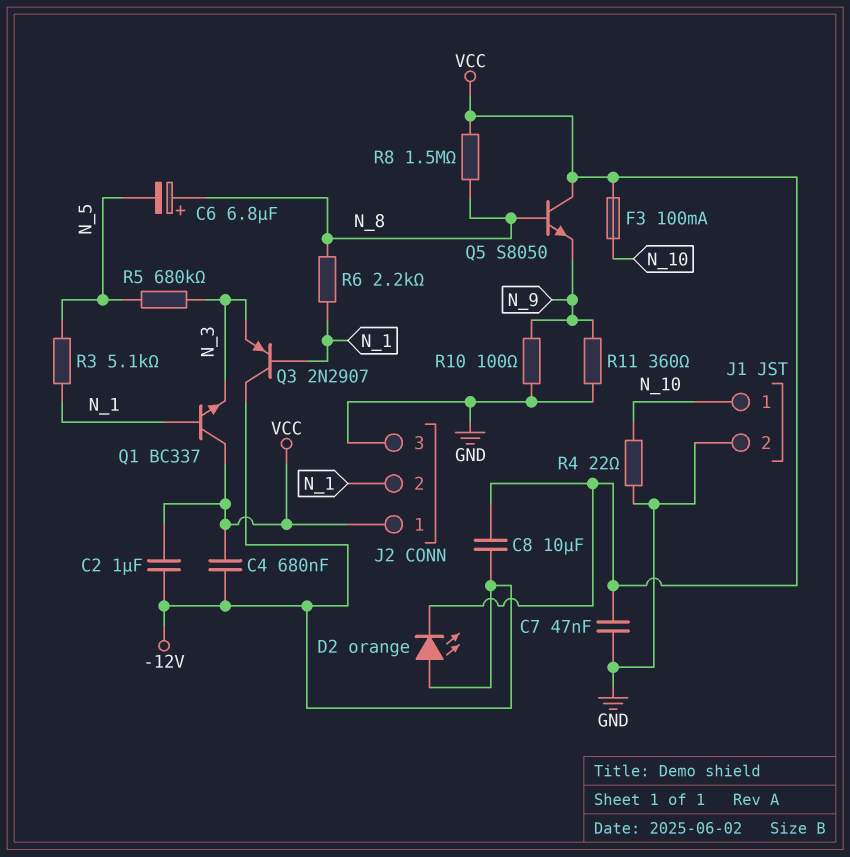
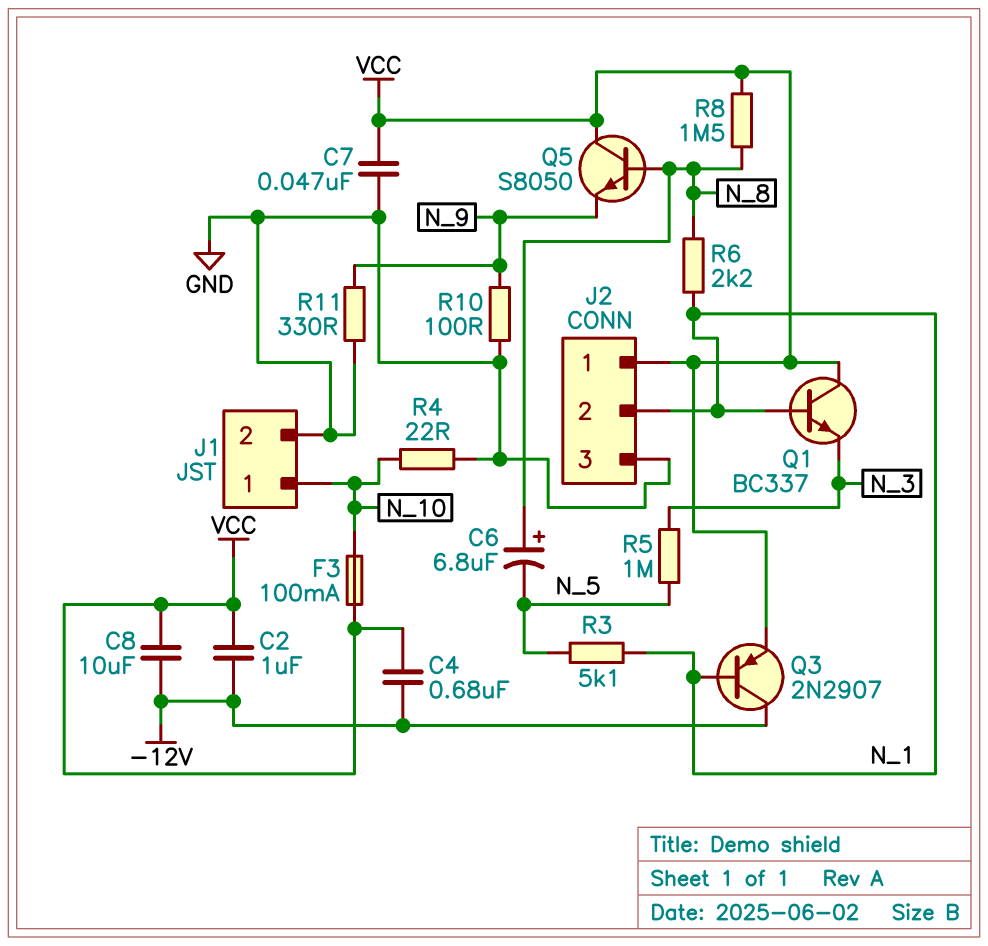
D2: LED orange (A -12V, K VCC) -> none
Q3: PNP 2N2907 (B N_1, C -12V, E N_3) -> PNP 2N2907 (B N_1, C -12V, E VCC)
R5: 680k (N_3, N_5) -> 1M (N_3, N_5)
R11: 360 (GND, N_9) -> 330 (GND, N_9)

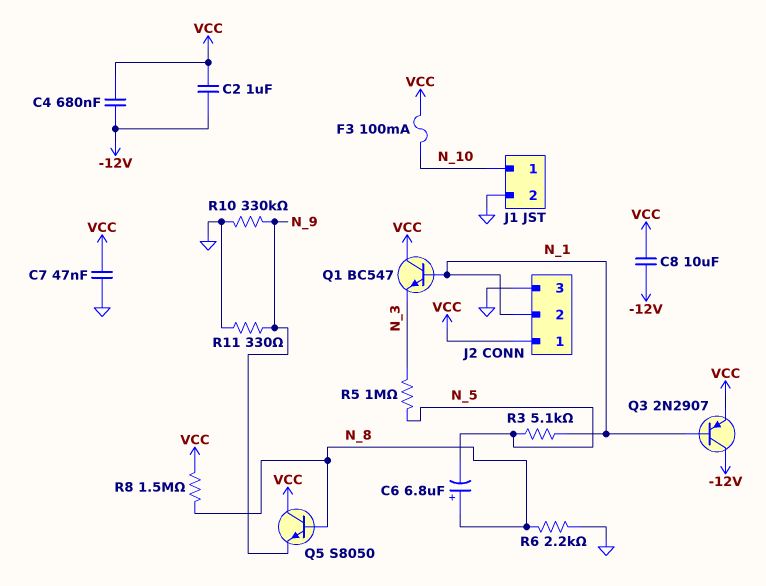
Q1: NPN BC337 (B N_1, C VCC, E N_3) -> NPN BC547 (B N_1, C VCC, E N_3)
R4: 22 (GND, N_10) -> none
R6: 2.2k (N_1, N_8) -> 2.2k (GND, N_8)
R10: 100 (GND, N_9) -> 330k (GND, N_9)

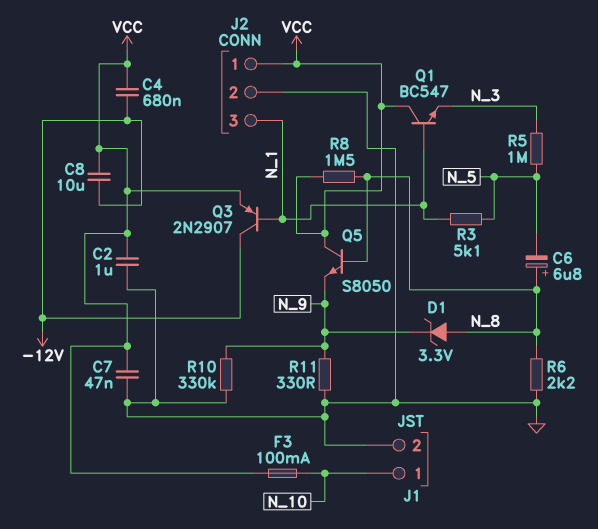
C2: 1uF (-12V, VCC) -> 1uF (GND, VCC)
D1: none -> zener 3.3V (A N_8, K N_9)
J2 pin 2: N_1 -> GND
J2 pin 3: GND -> N_1

